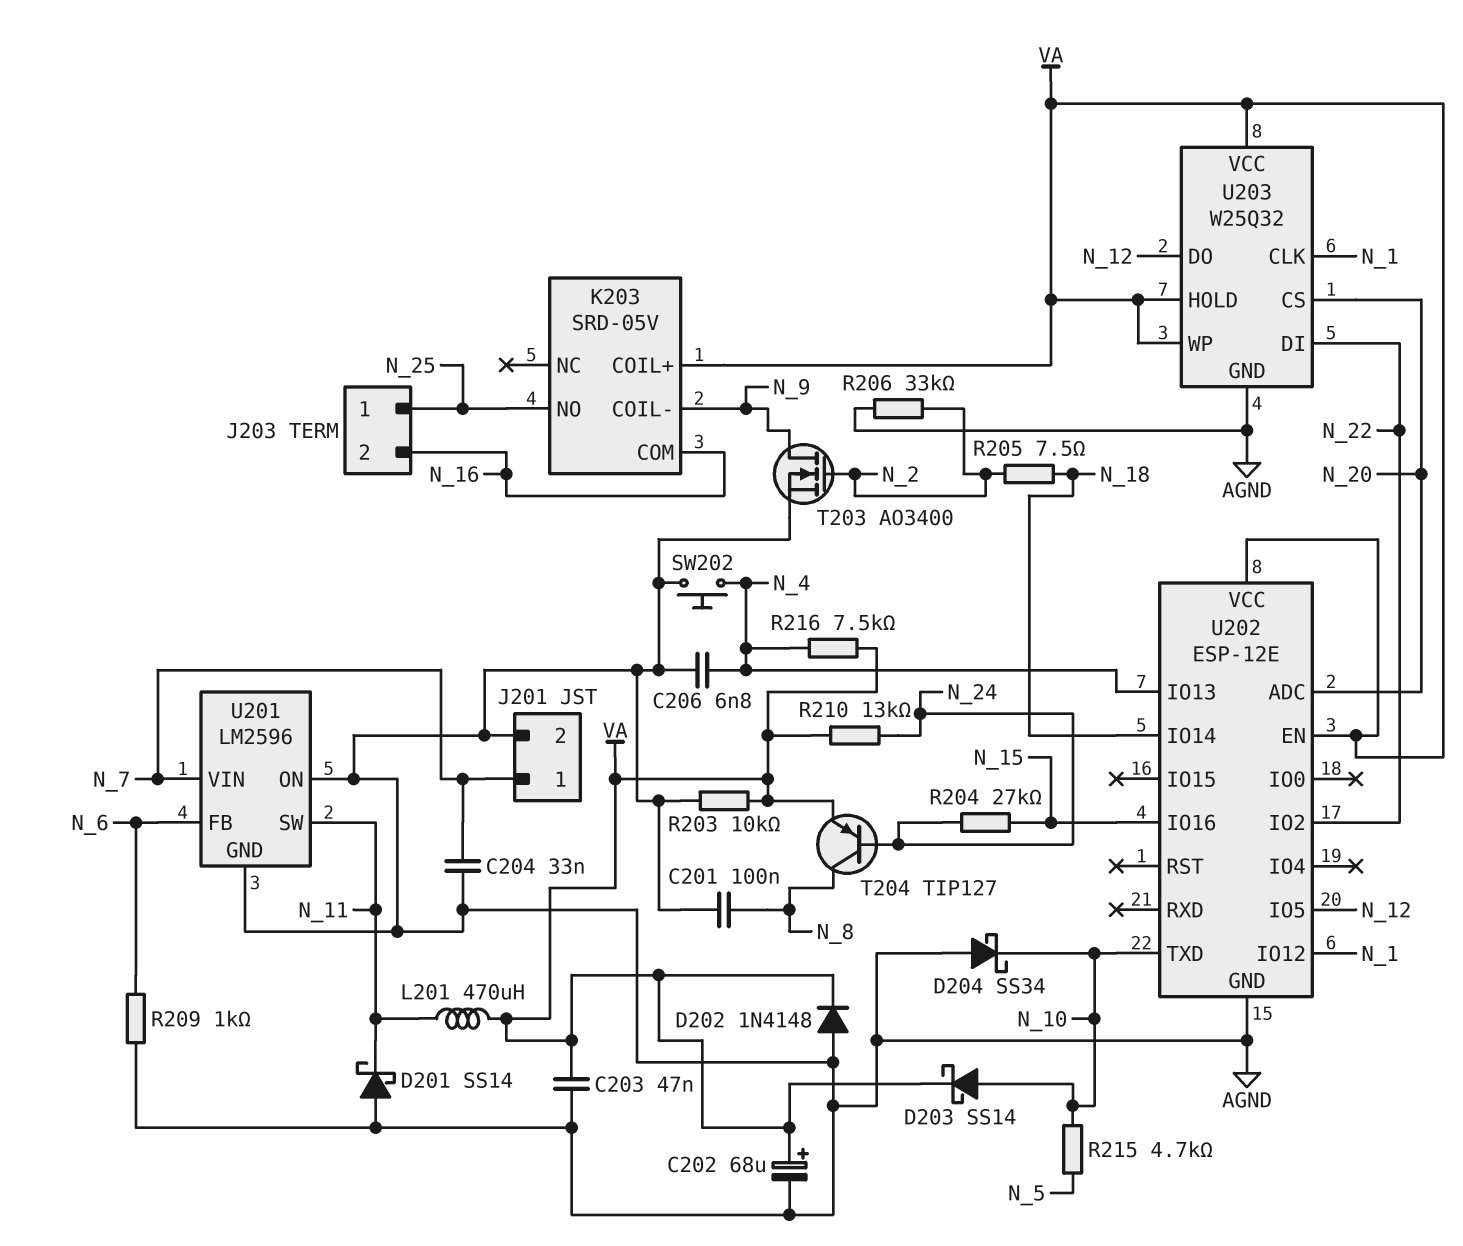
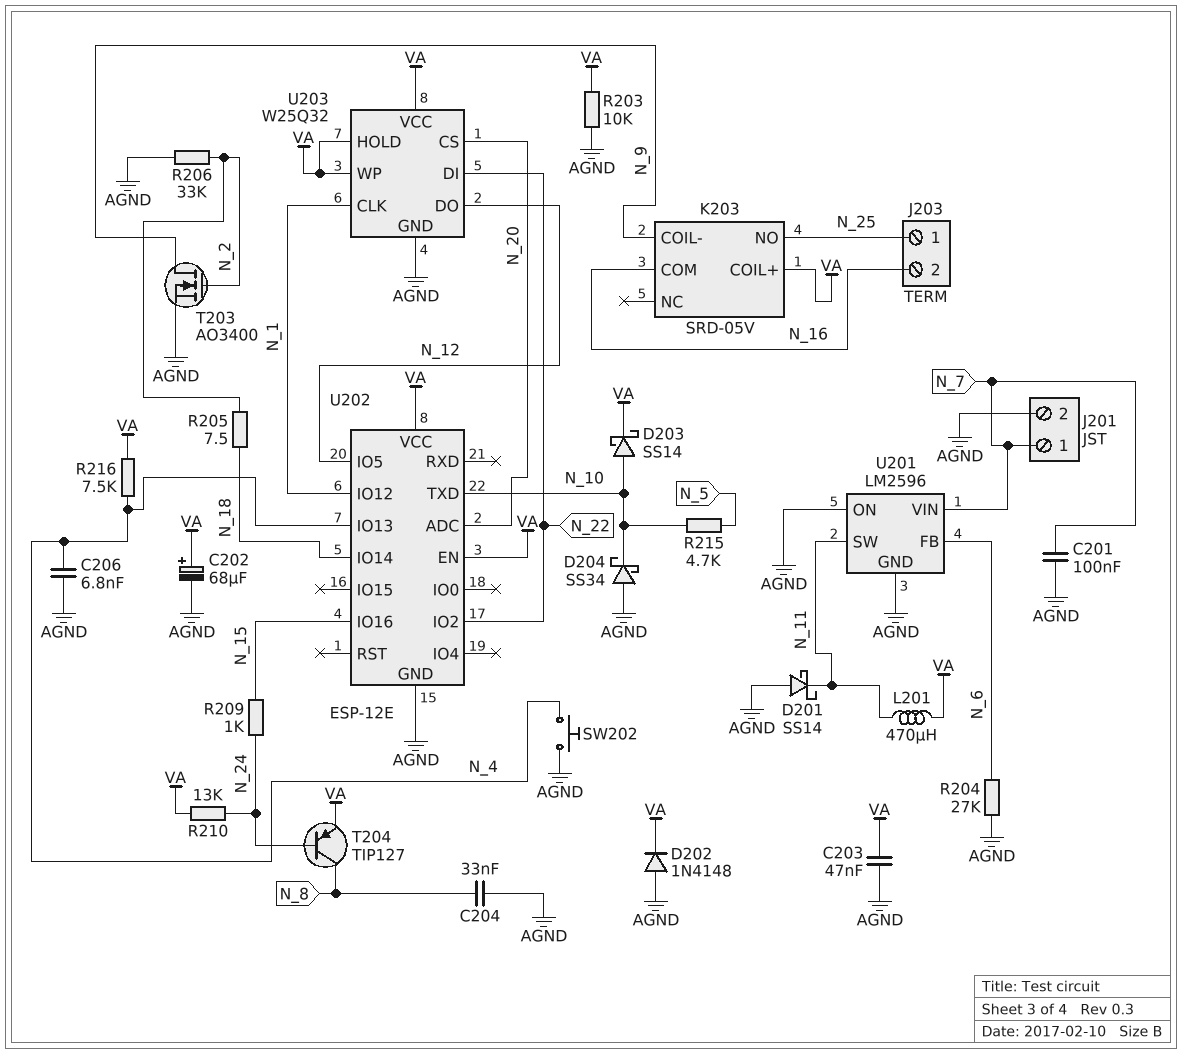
C201: 100nF (AGND, N_8) -> 100nF (AGND, N_7)
C204: 33nF (AGND, N_7) -> 33nF (AGND, N_8)
R204: 27k (N_15, N_24) -> 27k (AGND, N_6)
R209: 1k (AGND, N_6) -> 1k (N_15, N_24)

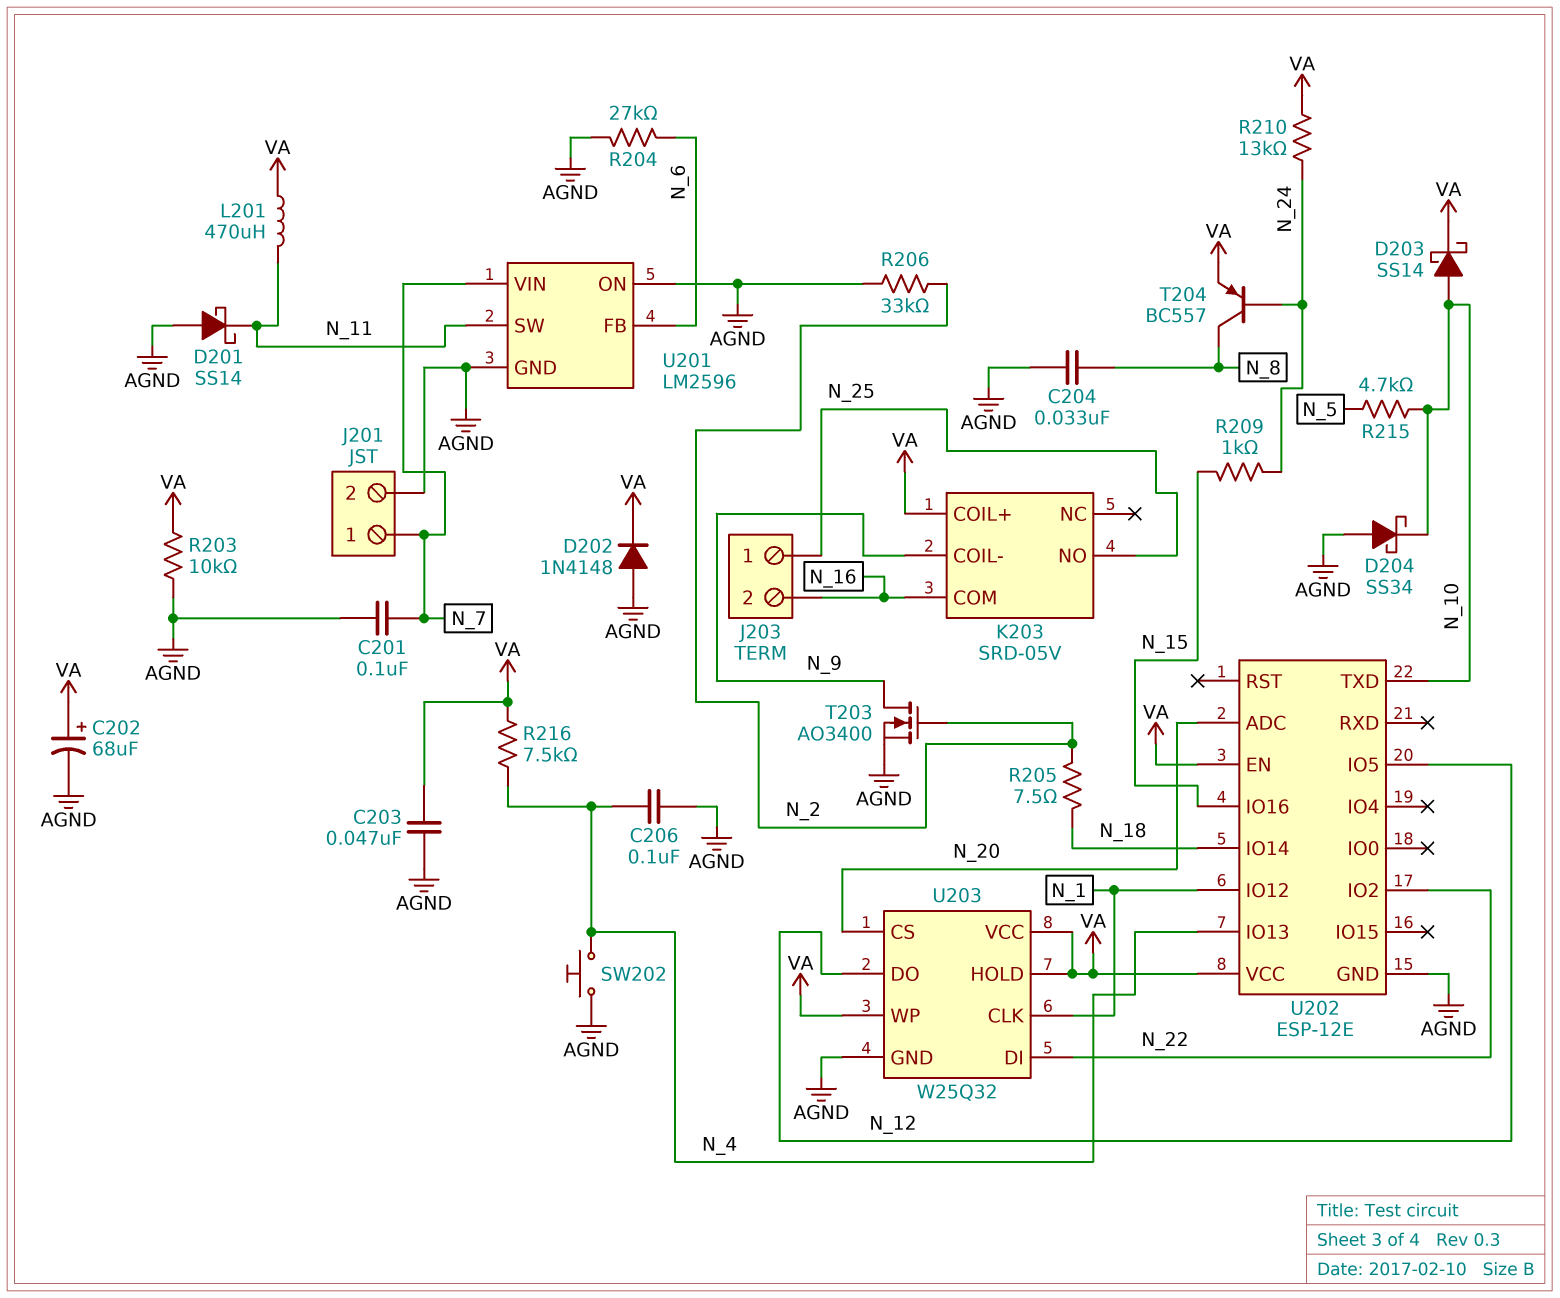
C206: 6.8nF (AGND, N_4) -> 100nF (AGND, N_4)
T204: PNP TIP127 (B N_24, C N_8, E VA) -> PNP BC557 (B N_24, C N_8, E VA)

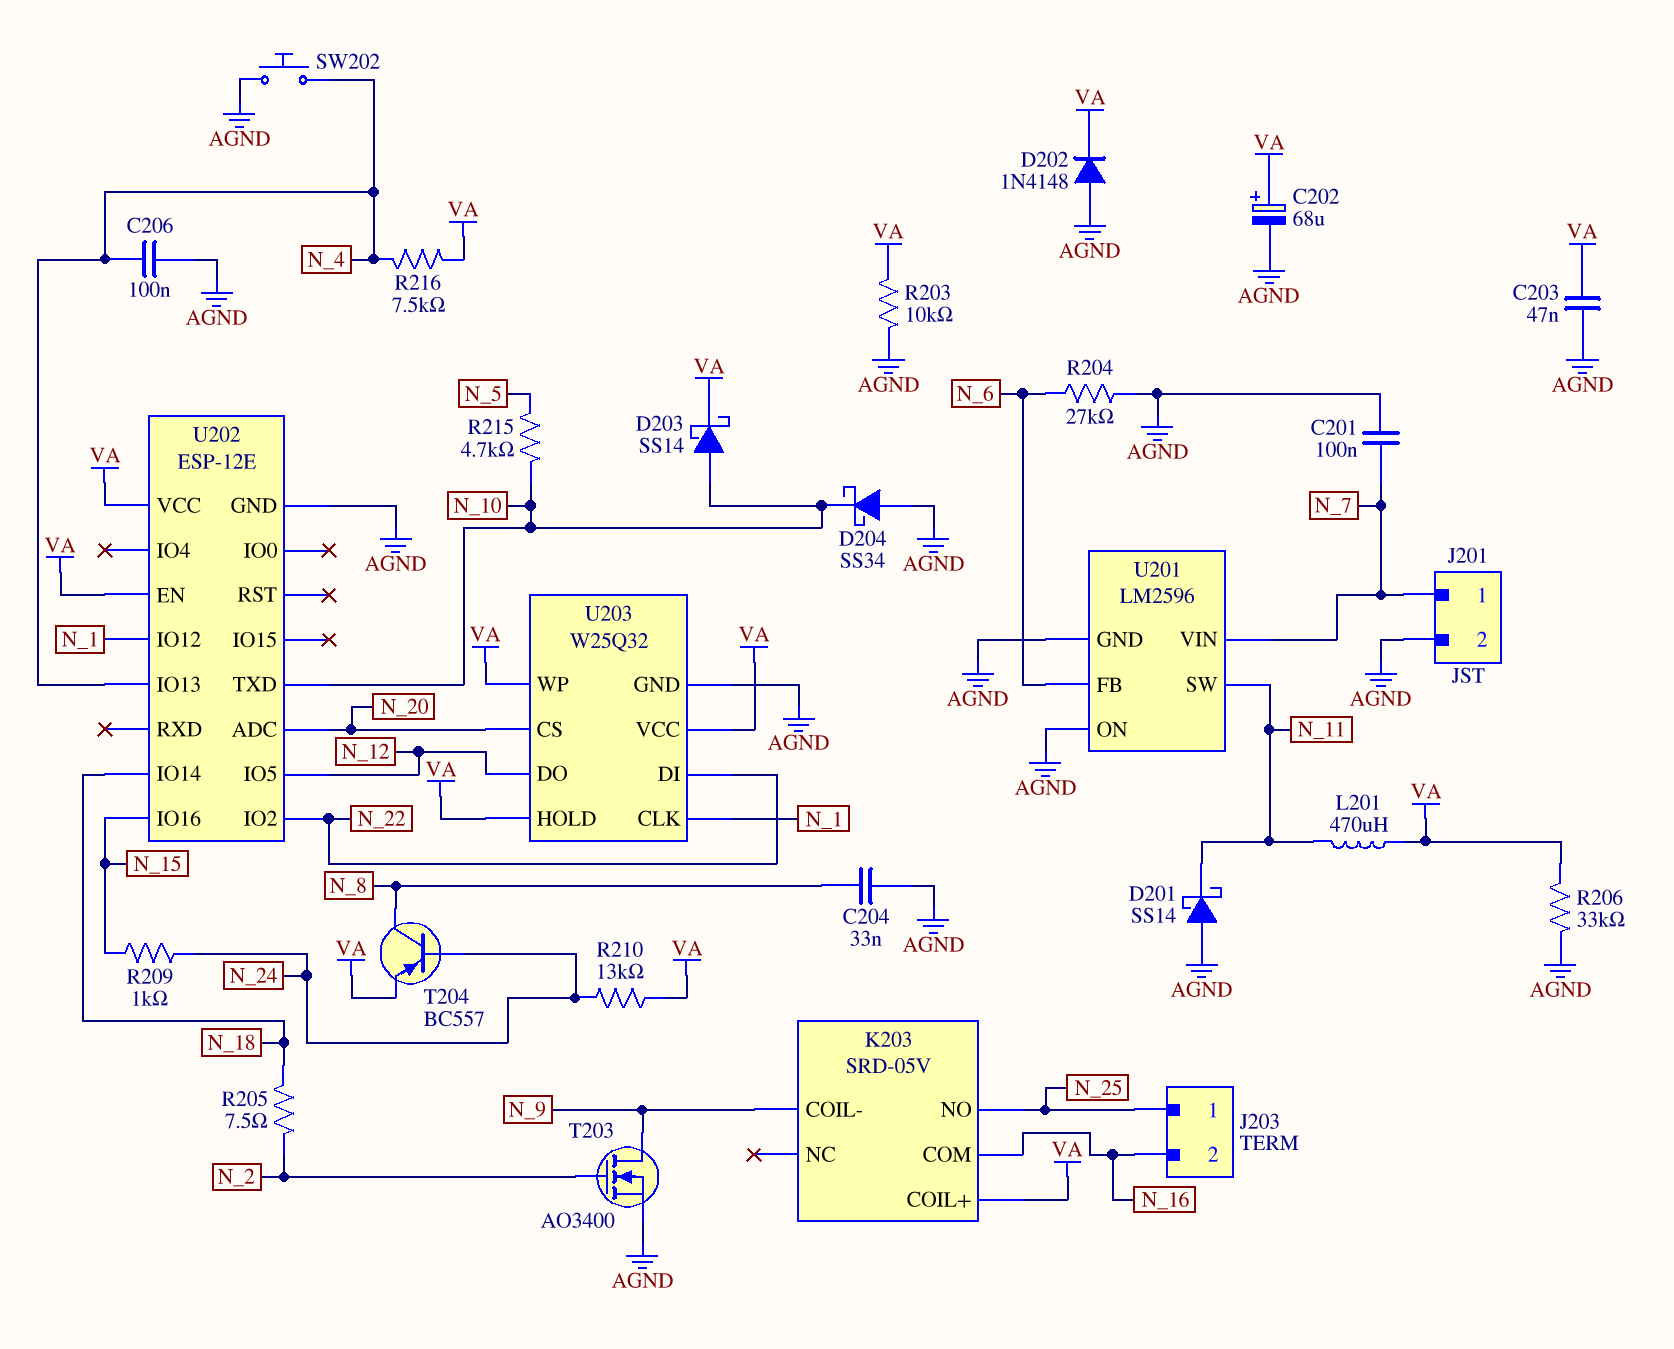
R206: 33k (AGND, N_2) -> 33k (AGND, VA)

